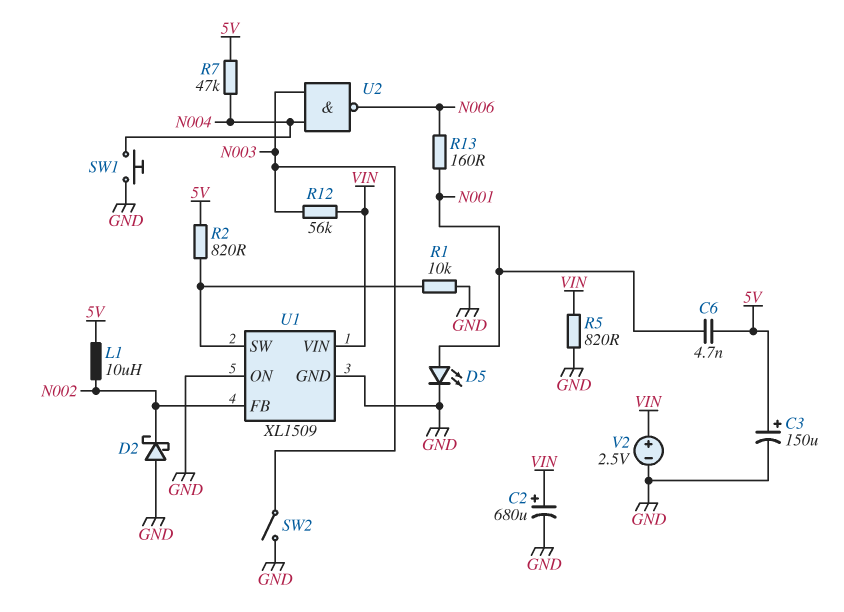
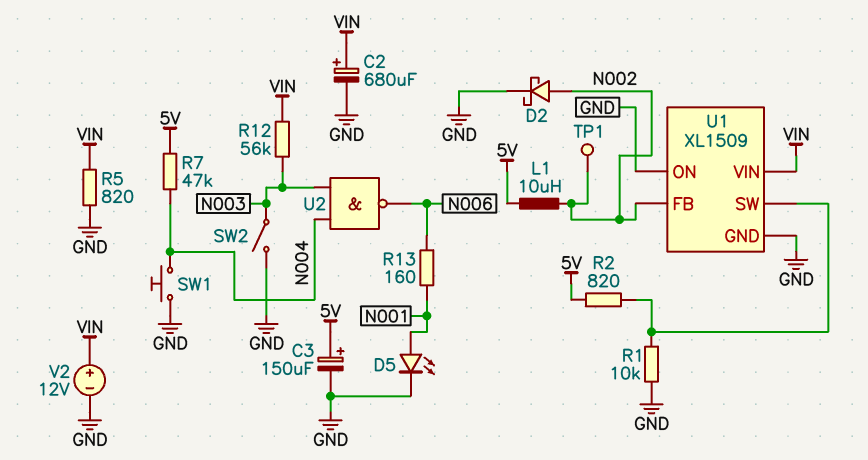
C6: 4.7nF (5V, N001) -> none
D2: schottky (A GND, K N002) -> schottky (A N002, K GND)
TP1: none -> test point (N002)
V2: 2.5V (plus VIN, minus GND) -> 12V (plus VIN, minus GND)

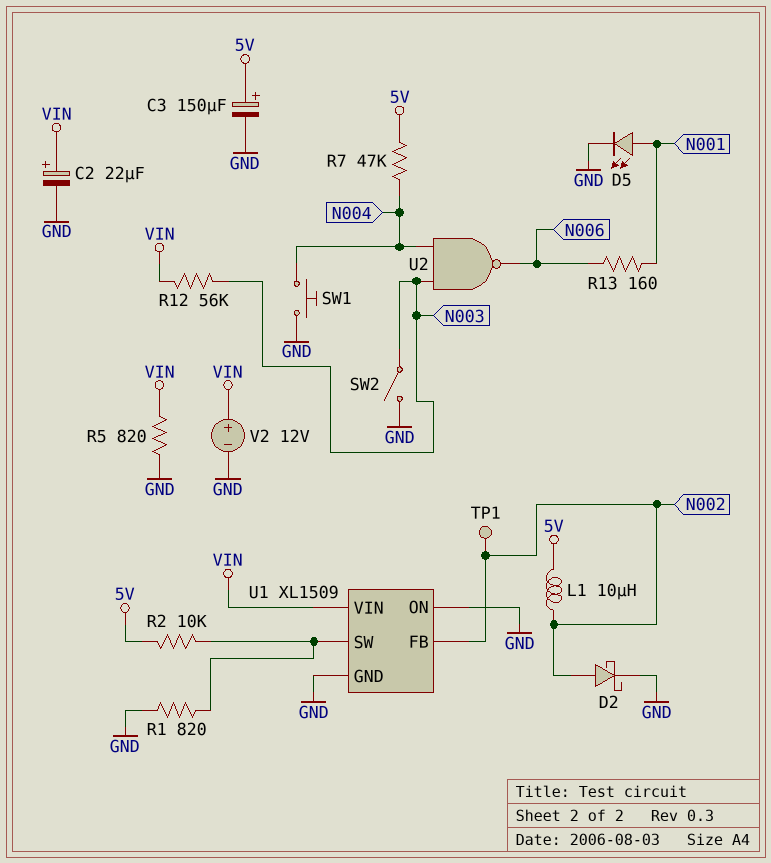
C2: 680uF (plus VIN, minus GND) -> 22uF (plus VIN, minus GND)
R1: 10k (GND, U1/SW) -> 820 (GND, U1/SW)
R2: 820 (5V, U1/SW) -> 10k (5V, U1/SW)

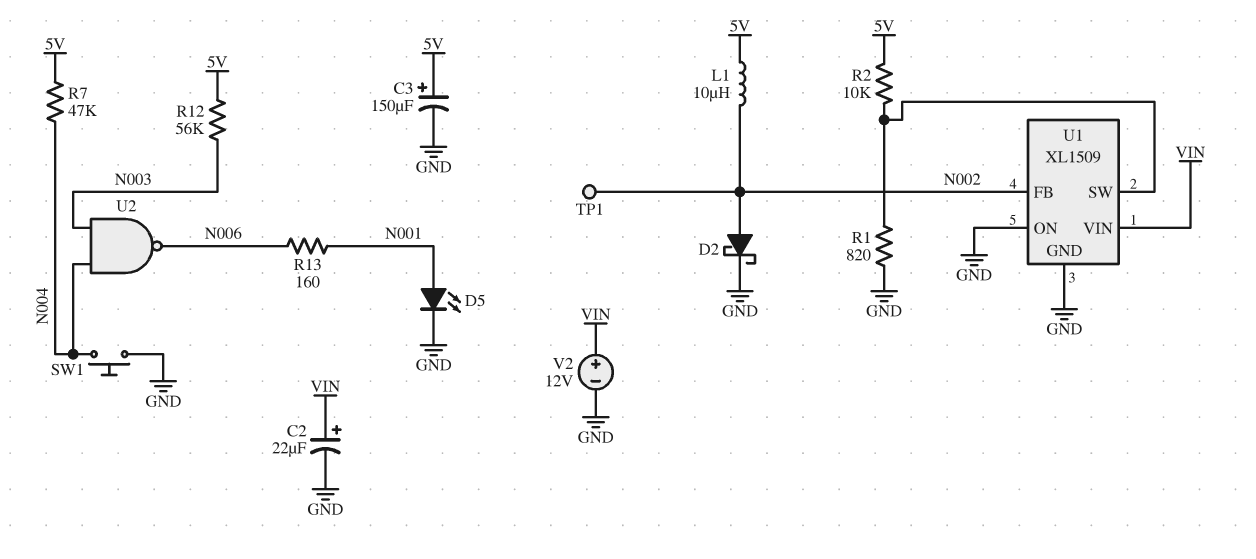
R5: 820 (GND, VIN) -> none
R12: 56k (N003, VIN) -> 56k (5V, N003)
SW2: switch (GND, N003) -> none

